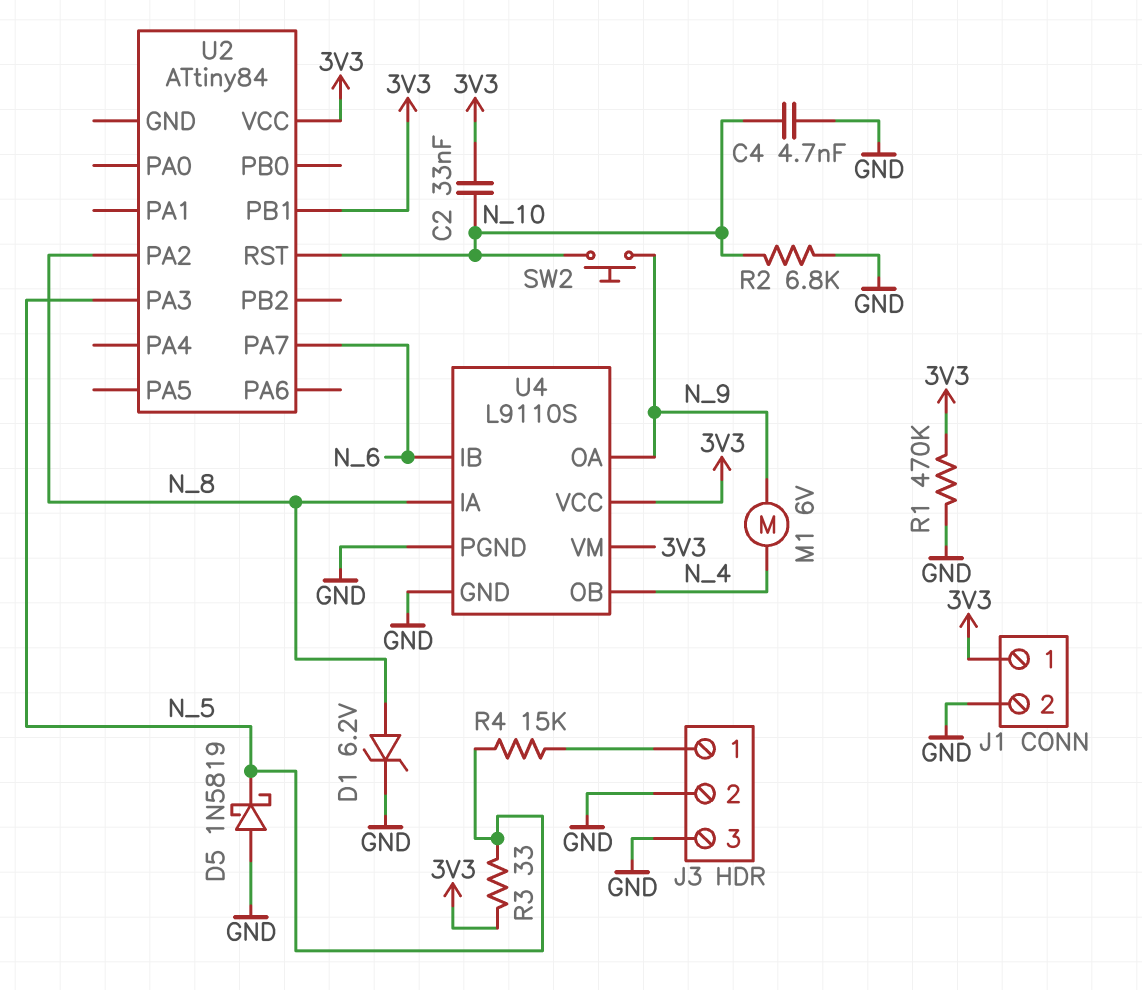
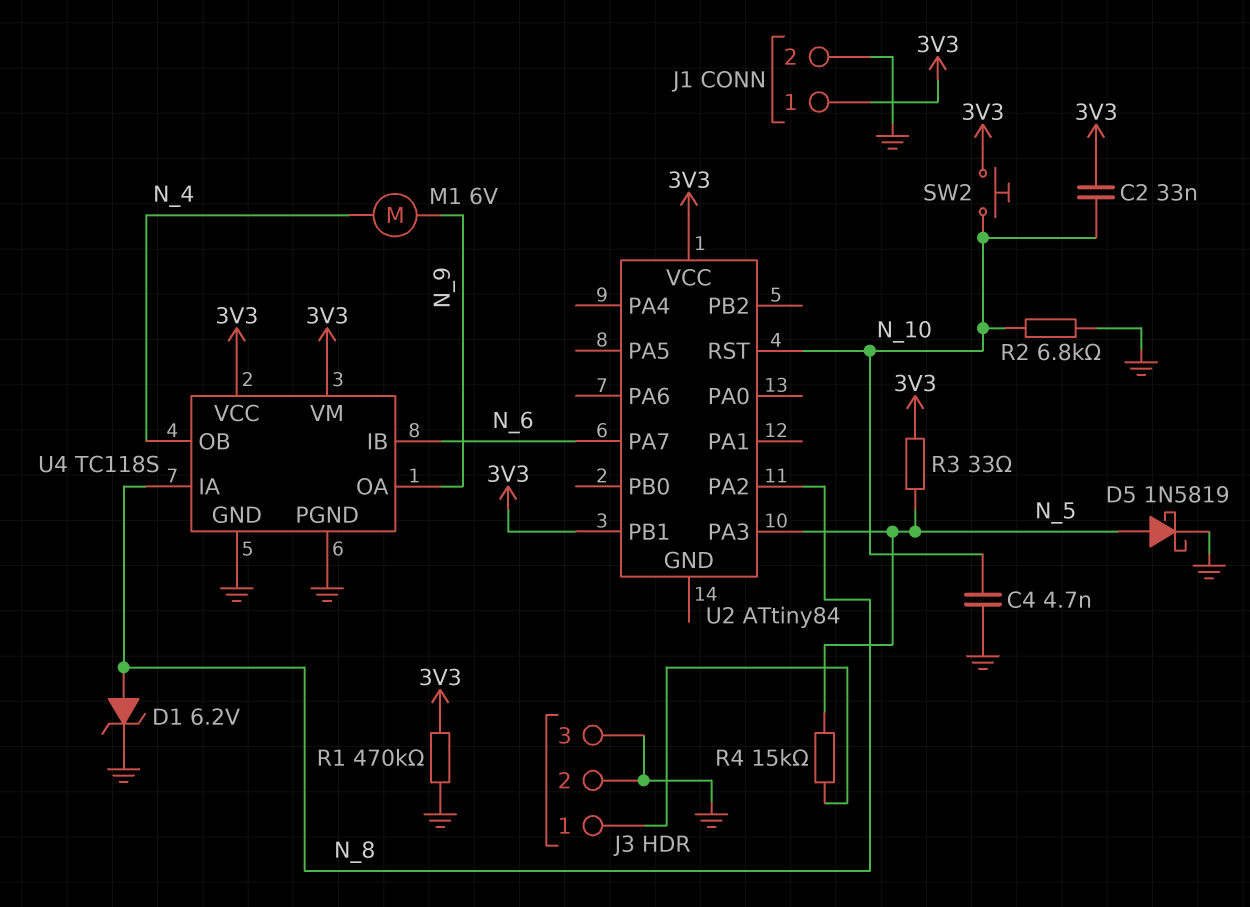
D5: schottky 1N5819 (A GND, K N_5) -> schottky 1N5819 (A N_5, K GND)
SW2: button (N_9, N_10) -> button (3V3, N_10)
U4: L9110S -> TC118S

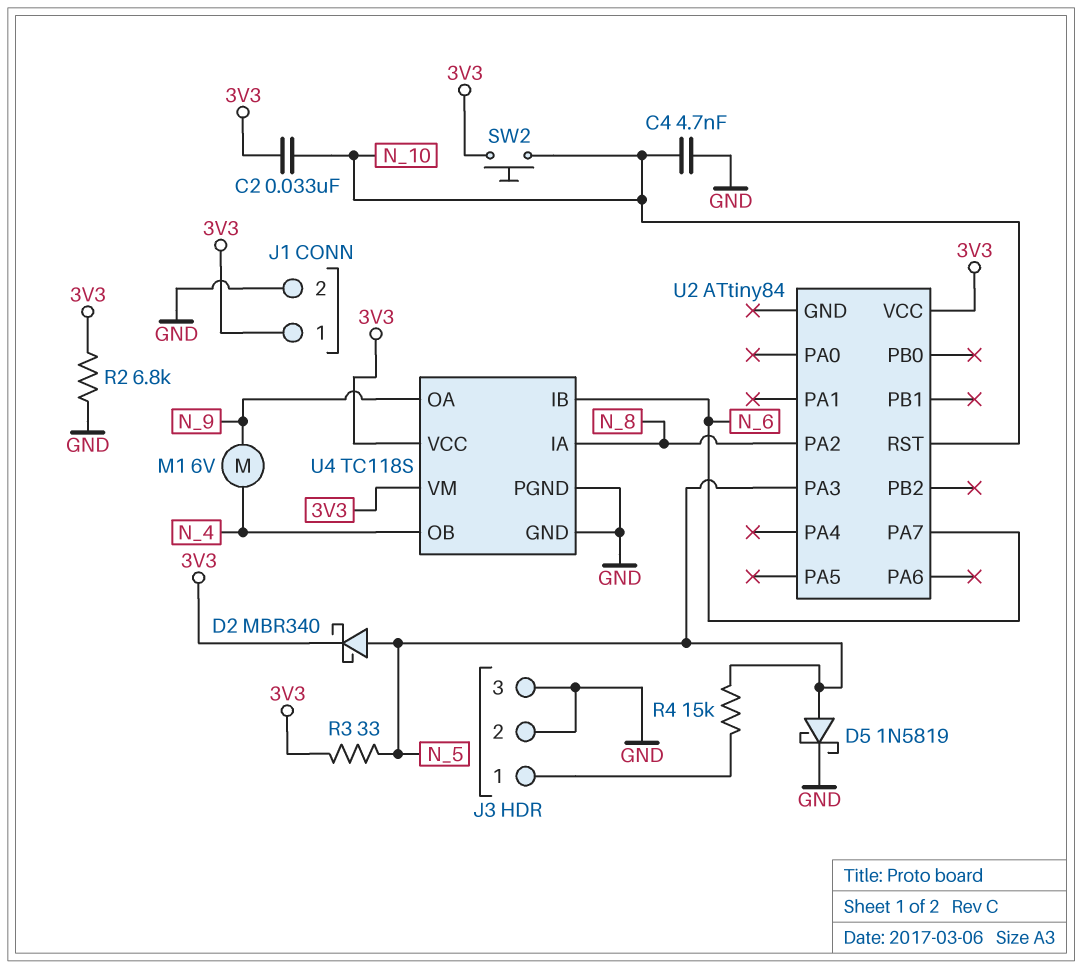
D1: zener 6.2V (A N_8, K GND) -> none
D2: none -> schottky MBR340 (A N_5, K 3V3)
R1: 470k (3V3, GND) -> none
R2: 6.8k (GND, N_10) -> 6.8k (3V3, GND)
U2 pin PB1: 3V3 -> none

